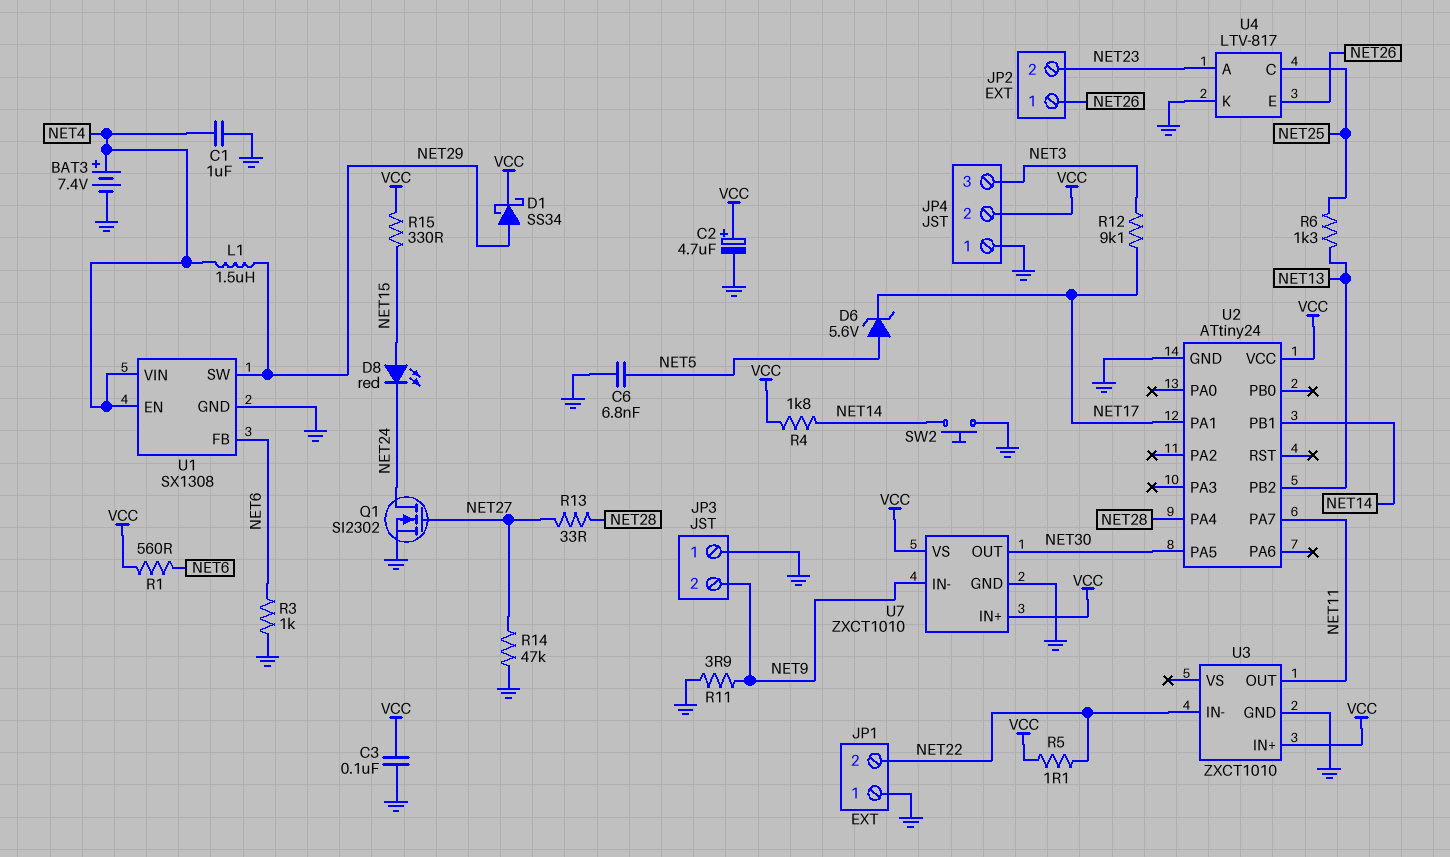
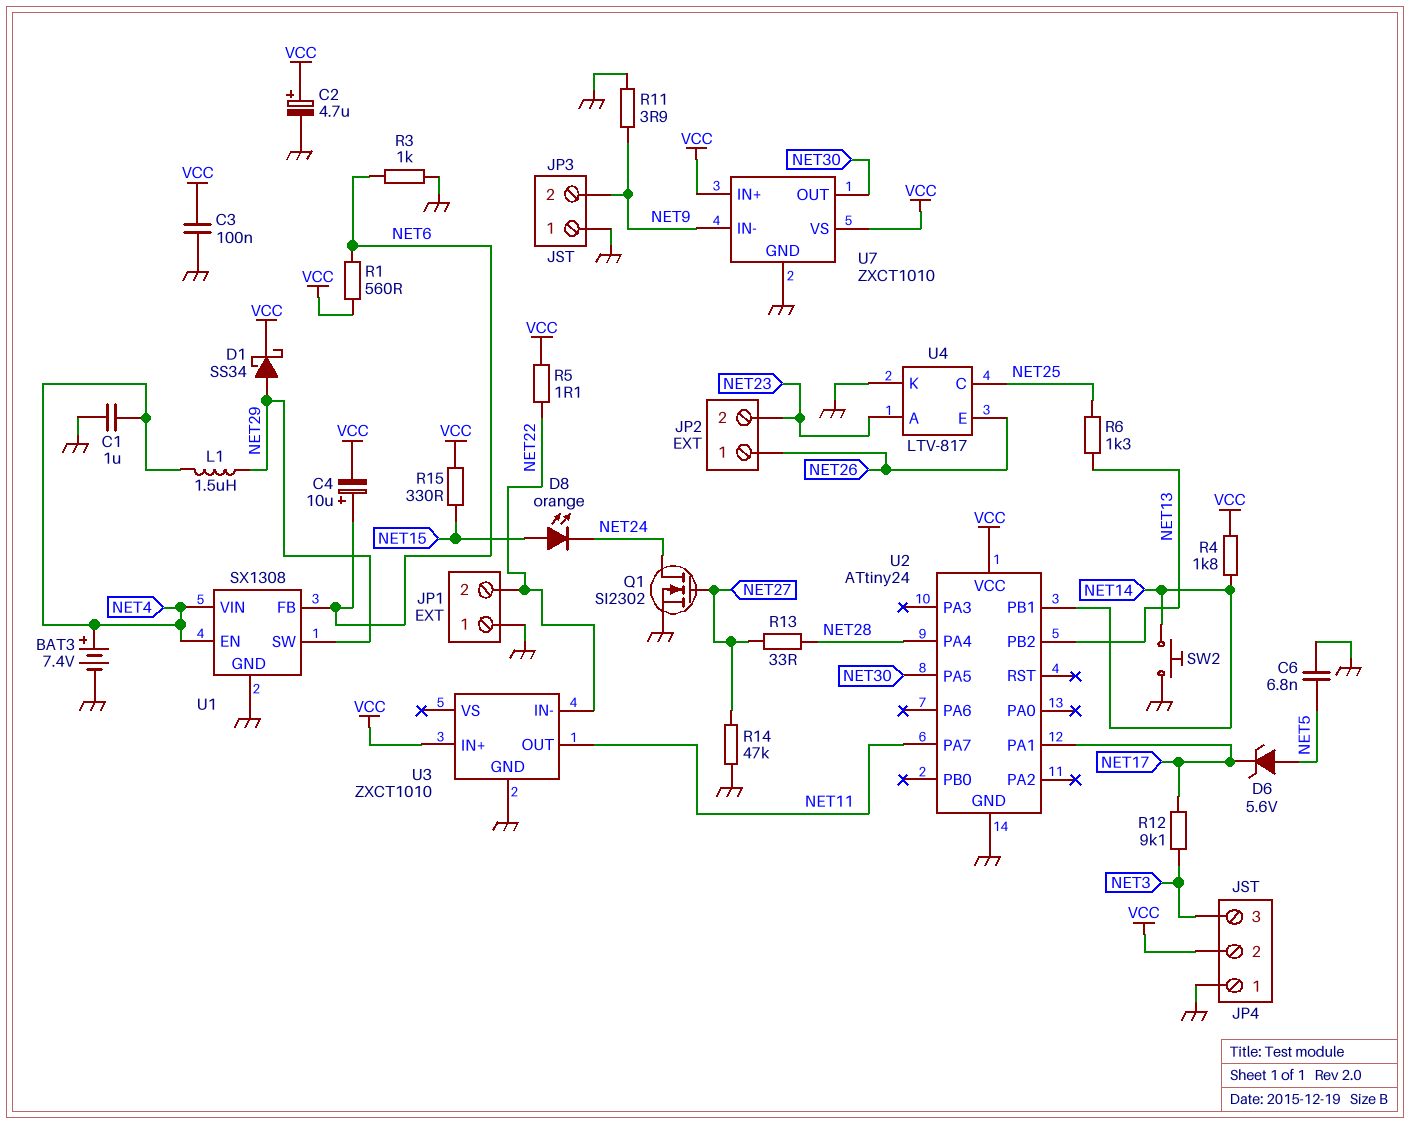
C4: none -> 10uF (plus NET6, minus VCC)
D8: LED red (A NET15, K NET24) -> LED orange (A NET15, K NET24)

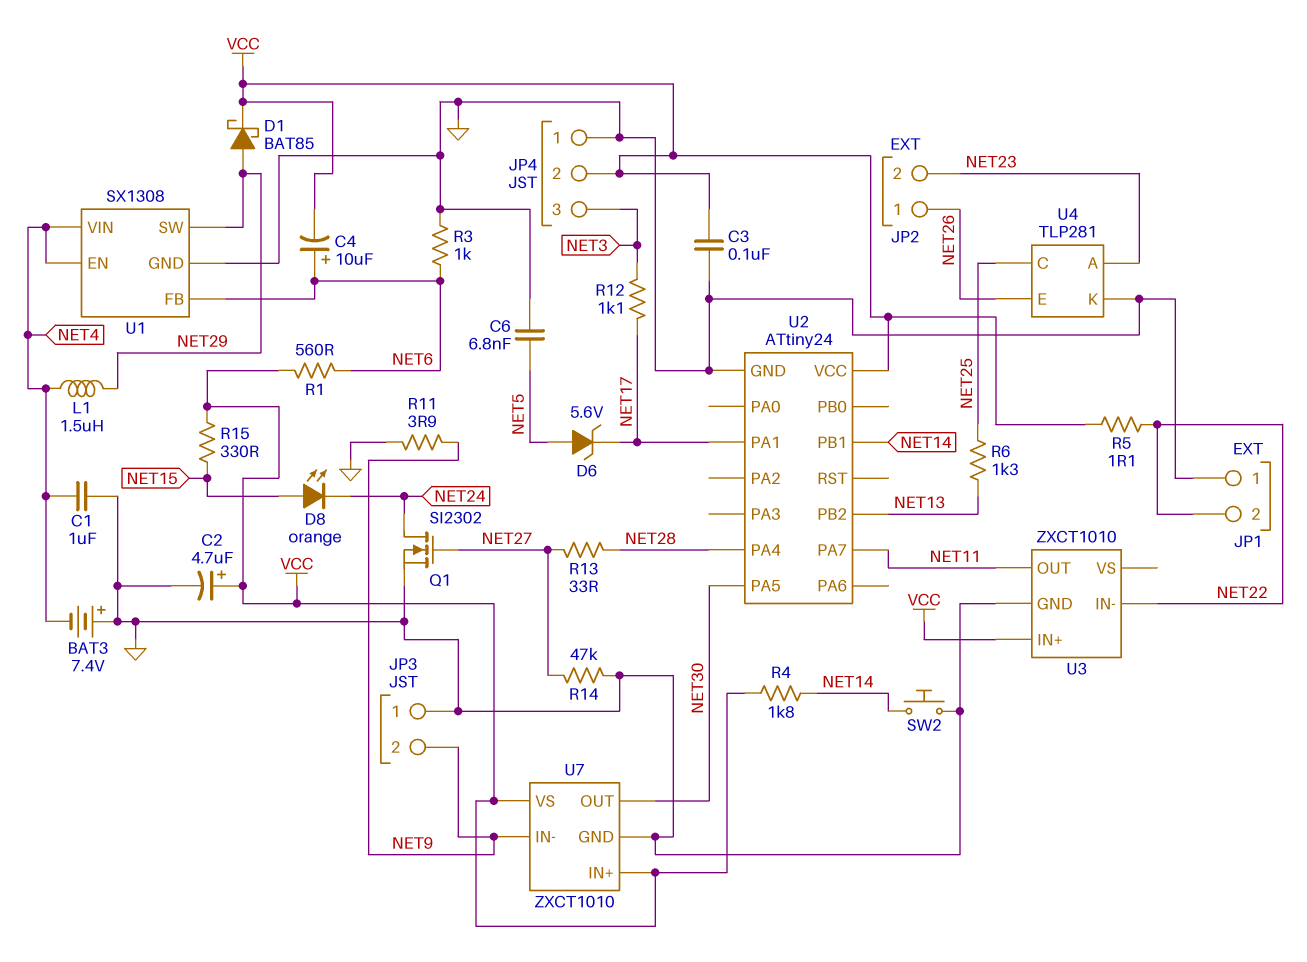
BAT3: 7.4V (plus NET4, minus GND) -> 7.4V (plus GND, minus NET4)
D1: schottky SS34 (A NET29, K VCC) -> schottky BAT85 (A NET29, K VCC)
R12: 9.1k (NET3, NET17) -> 1.1k (NET3, NET17)
U4: LTV-817 -> TLP281

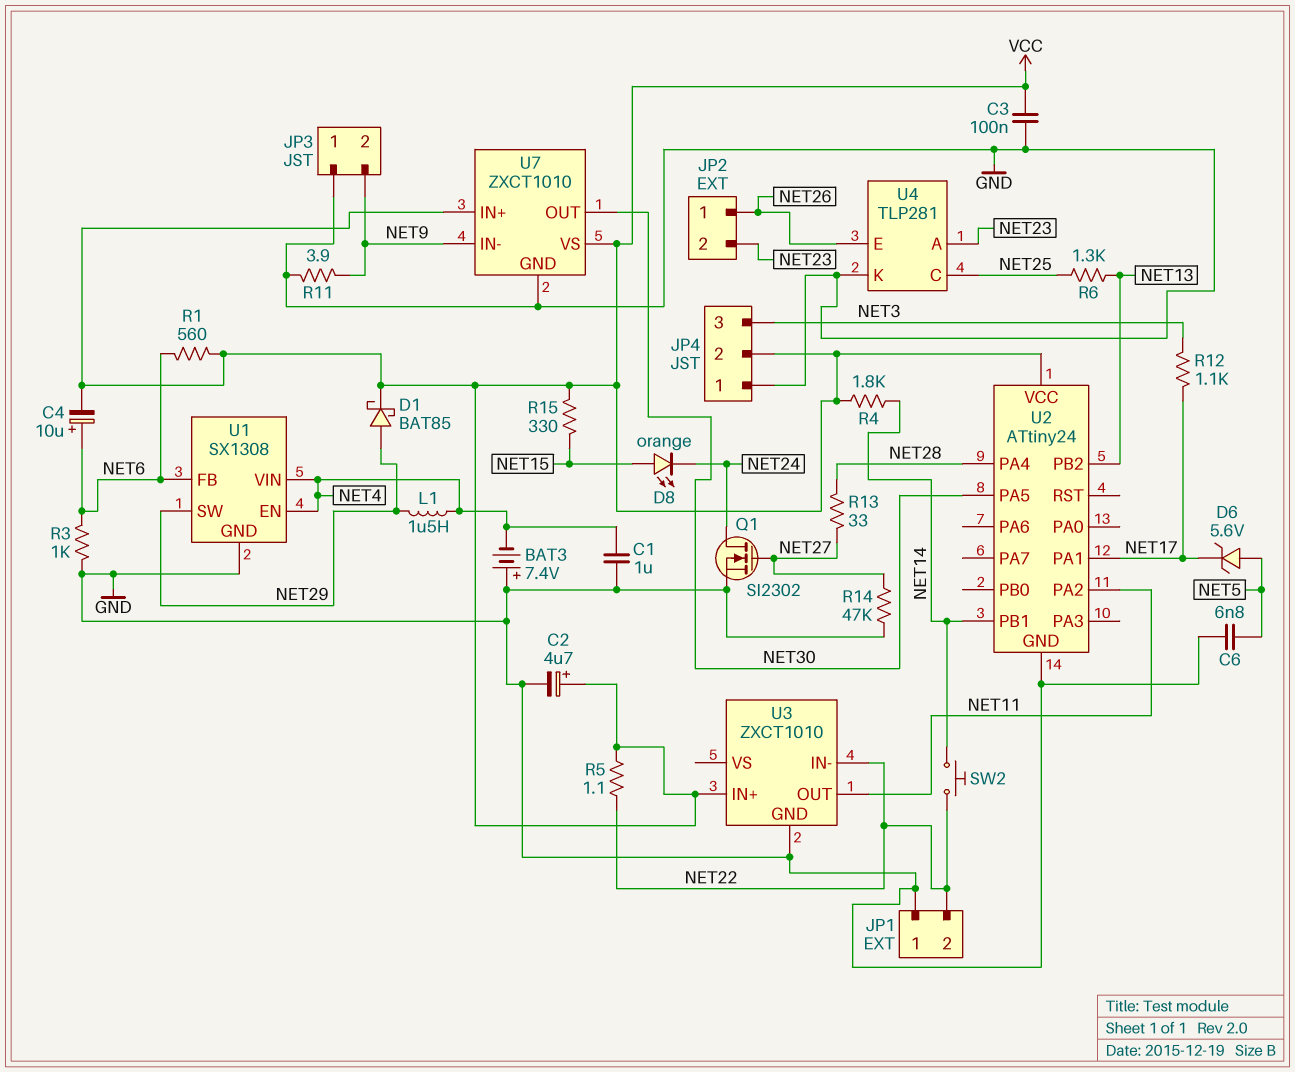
SW2: button (GND, NET14) -> button (NET14, NET22)
U2 pin PA2: none -> NET11
U2 pin PA7: NET11 -> none

